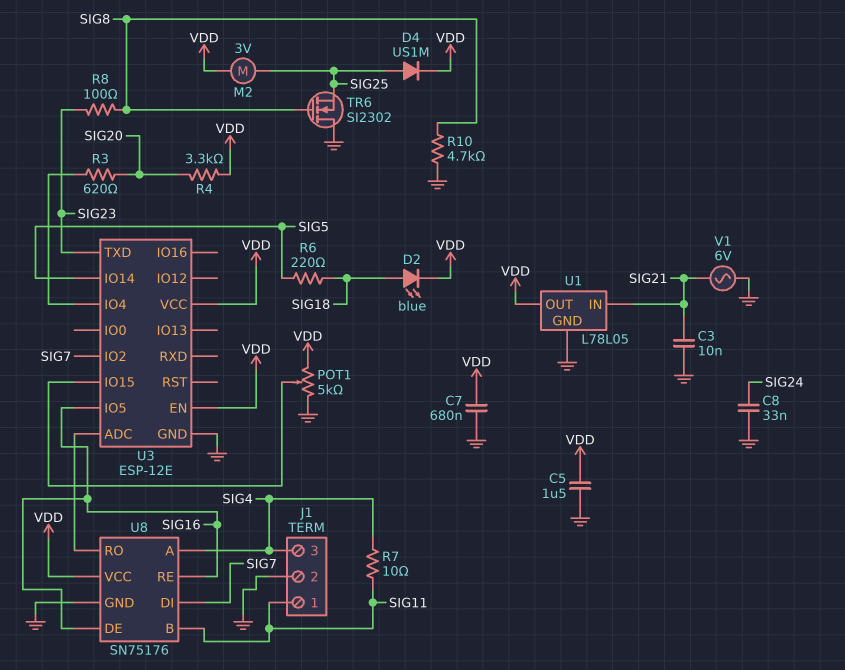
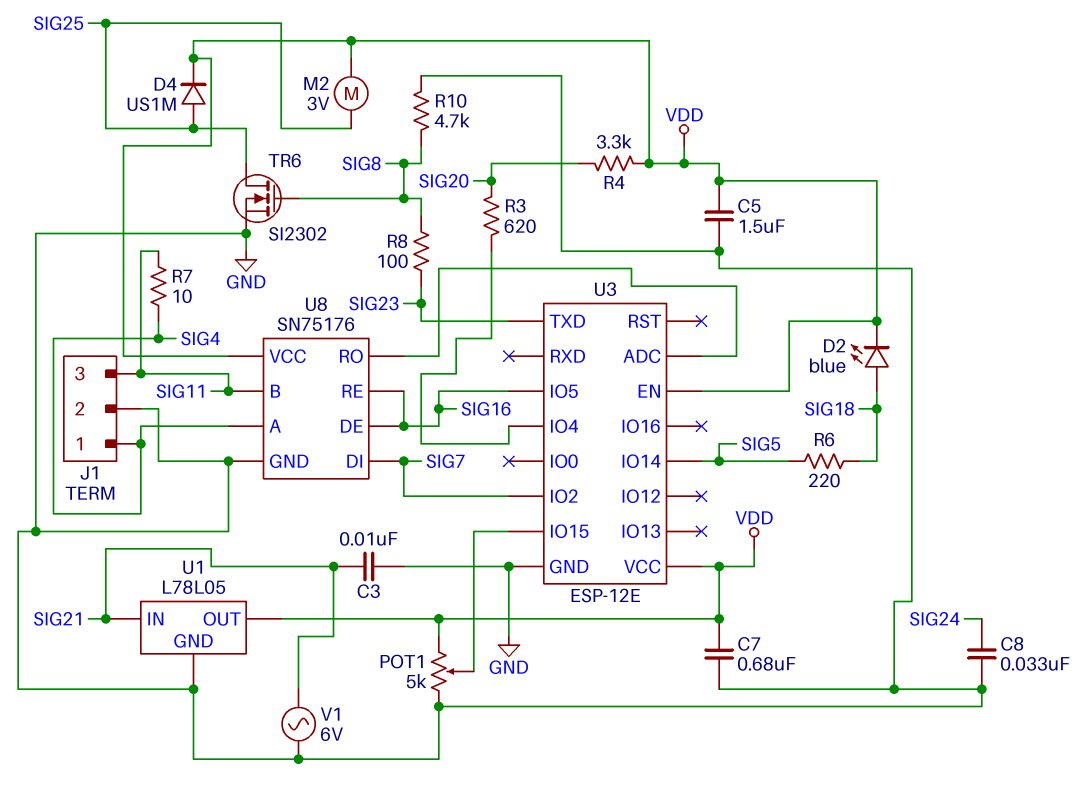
J1 pin 1: SIG11 -> SIG4
J1 pin 3: SIG4 -> SIG11
TR6: NMOS SI2302 (G SIG8, D GND, S SIG25) -> NMOS SI2302 (G SIG8, D SIG25, S GND)

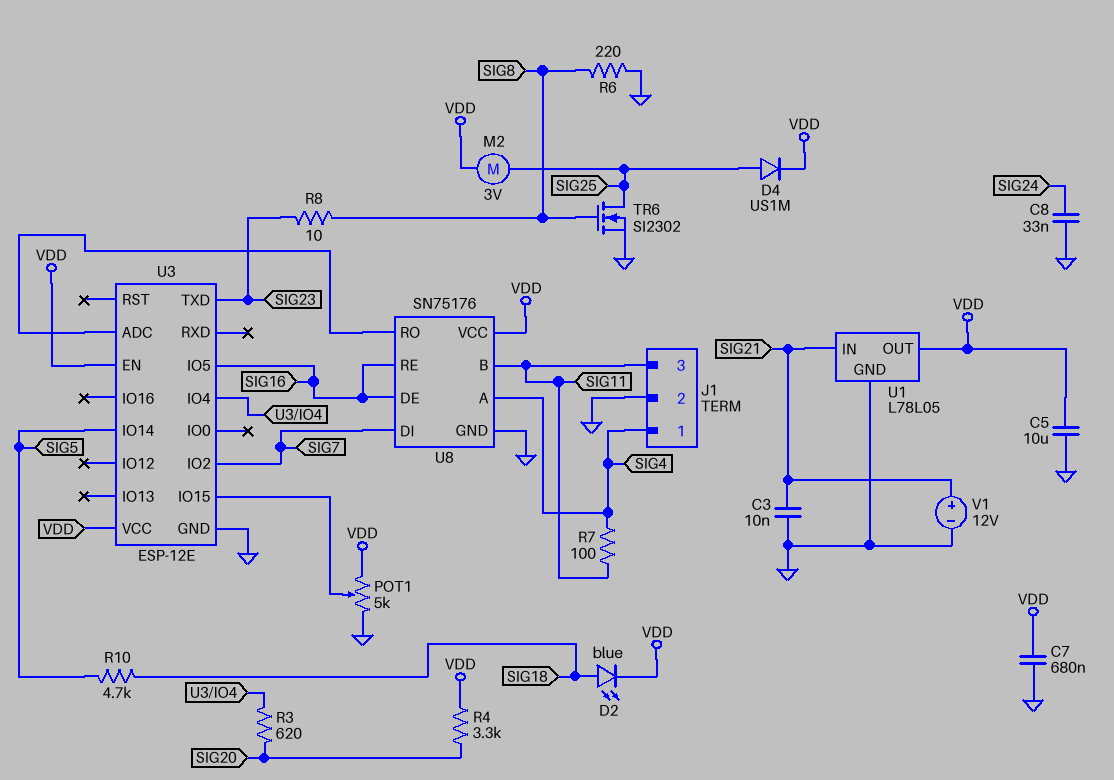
C5: 1.5uF (GND, VDD) -> 10uF (GND, VDD)
R6: 220 (SIG5, SIG18) -> 220 (GND, SIG8)
R7: 10 (SIG4, SIG11) -> 100 (SIG4, SIG11)
R8: 100 (SIG8, SIG23) -> 10 (SIG8, SIG23)
R10: 4.7k (GND, SIG8) -> 4.7k (SIG5, SIG18)
V1: AC 6V (GND, SIG21) -> 12V (plus SIG21, minus GND)

